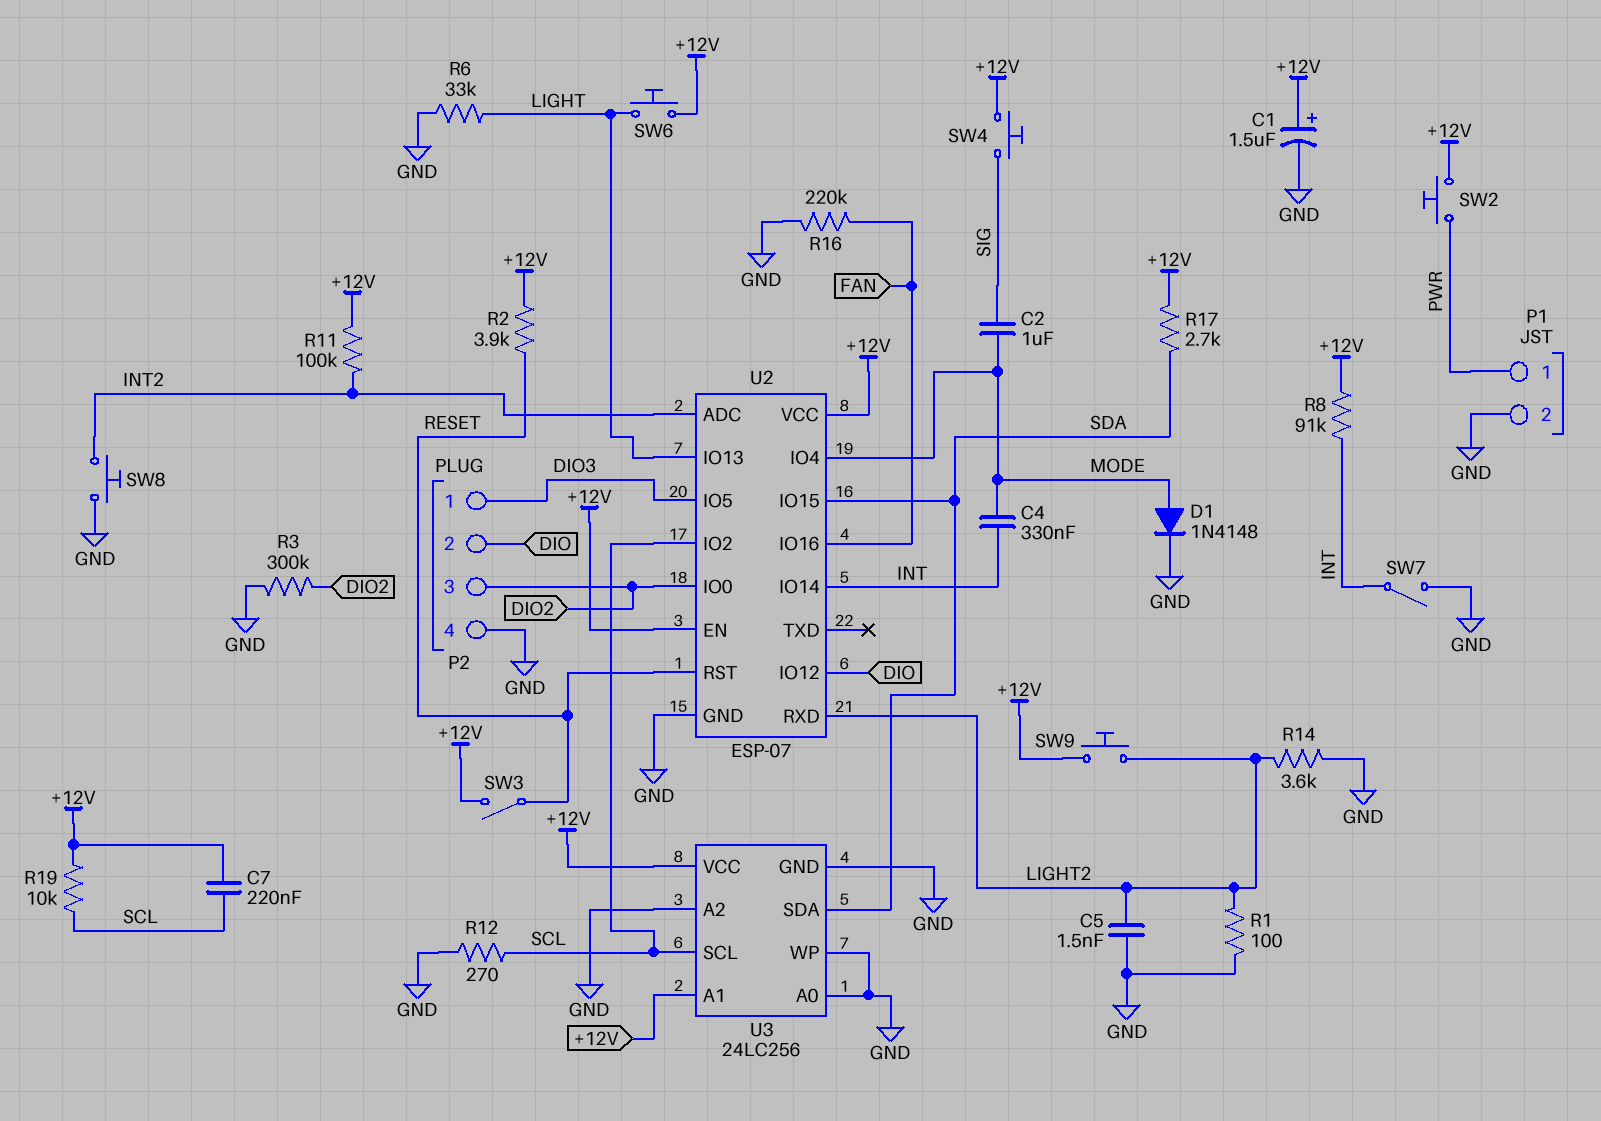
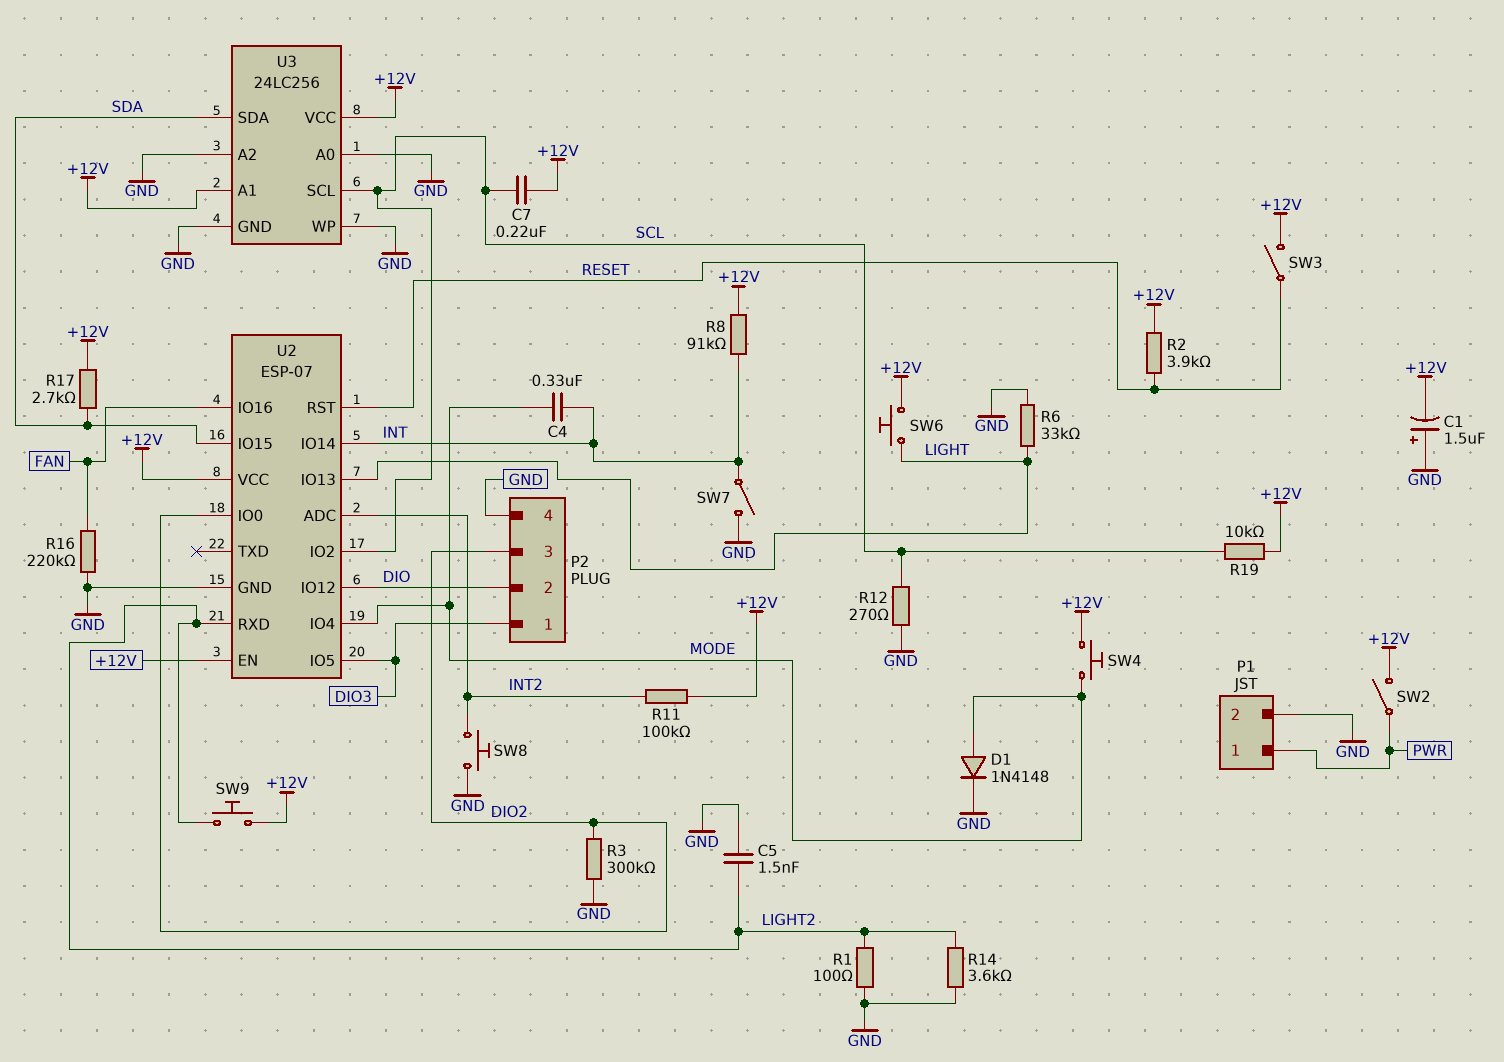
C1: 1.5uF (plus +12V, minus GND) -> 1.5uF (plus GND, minus +12V)
C2: 1uF (MODE, SIG) -> none
SW2: button (+12V, PWR) -> switch (+12V, PWR)
SW4: button (+12V, SIG) -> button (+12V, MODE)

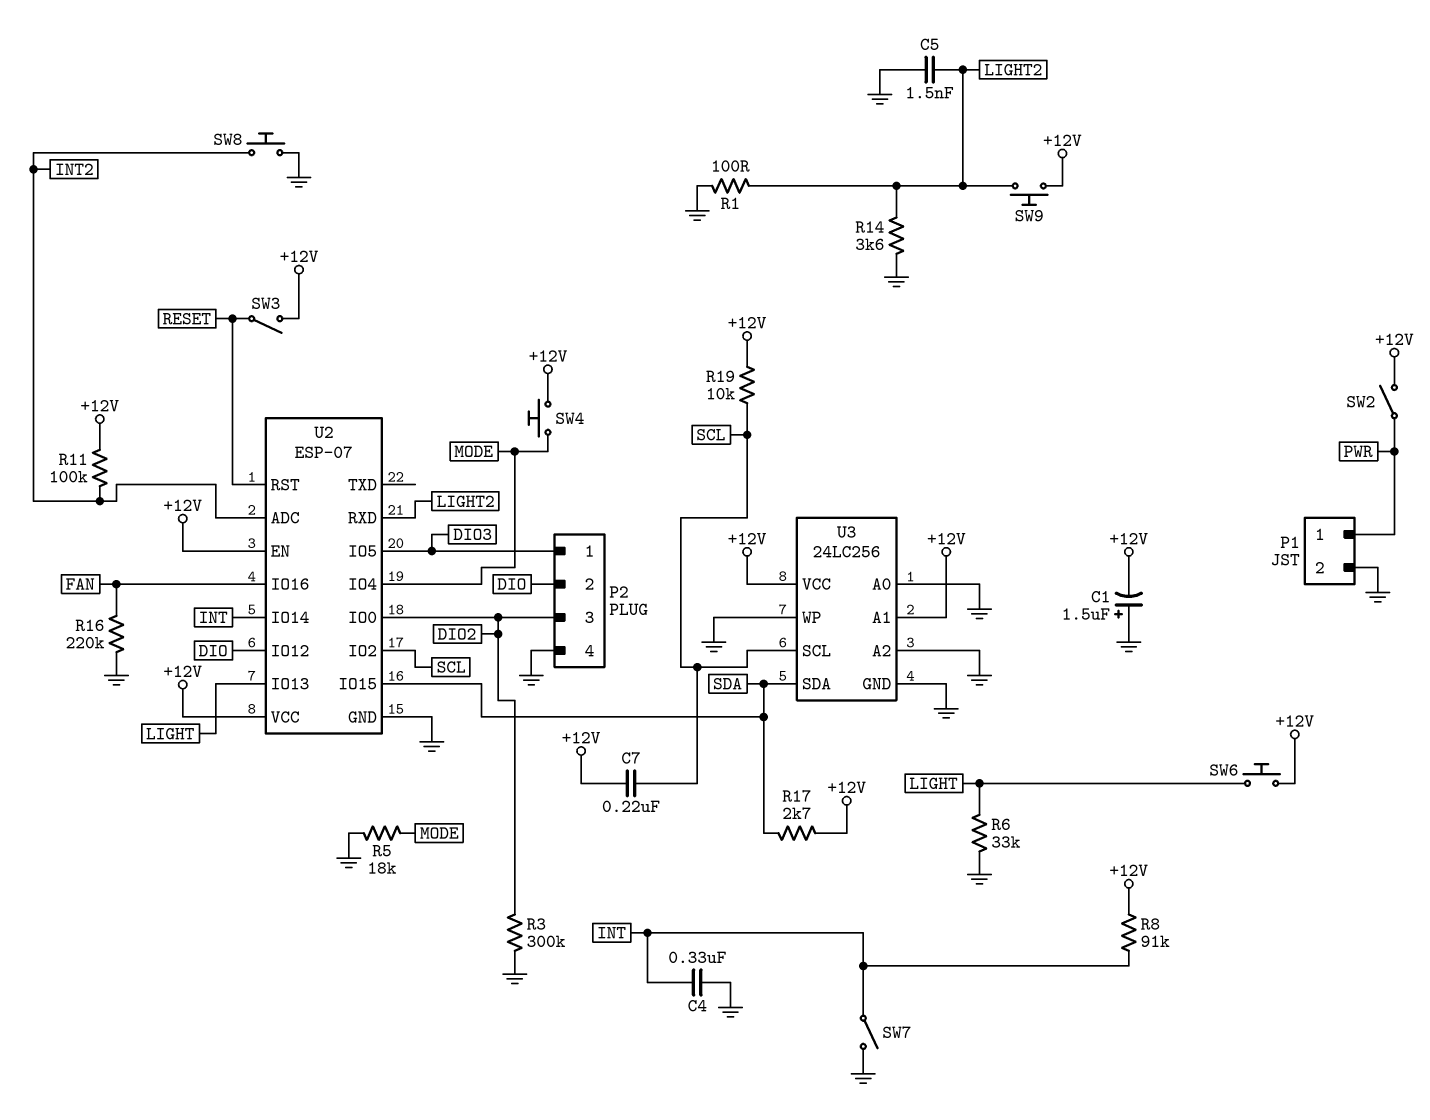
C4: 330nF (INT, MODE) -> 330nF (GND, INT)
D1: diode 1N4148 (A MODE, K GND) -> none
R2: 3.9k (+12V, RESET) -> none
R5: none -> 18k (GND, MODE)
R12: 270 (GND, SCL) -> none

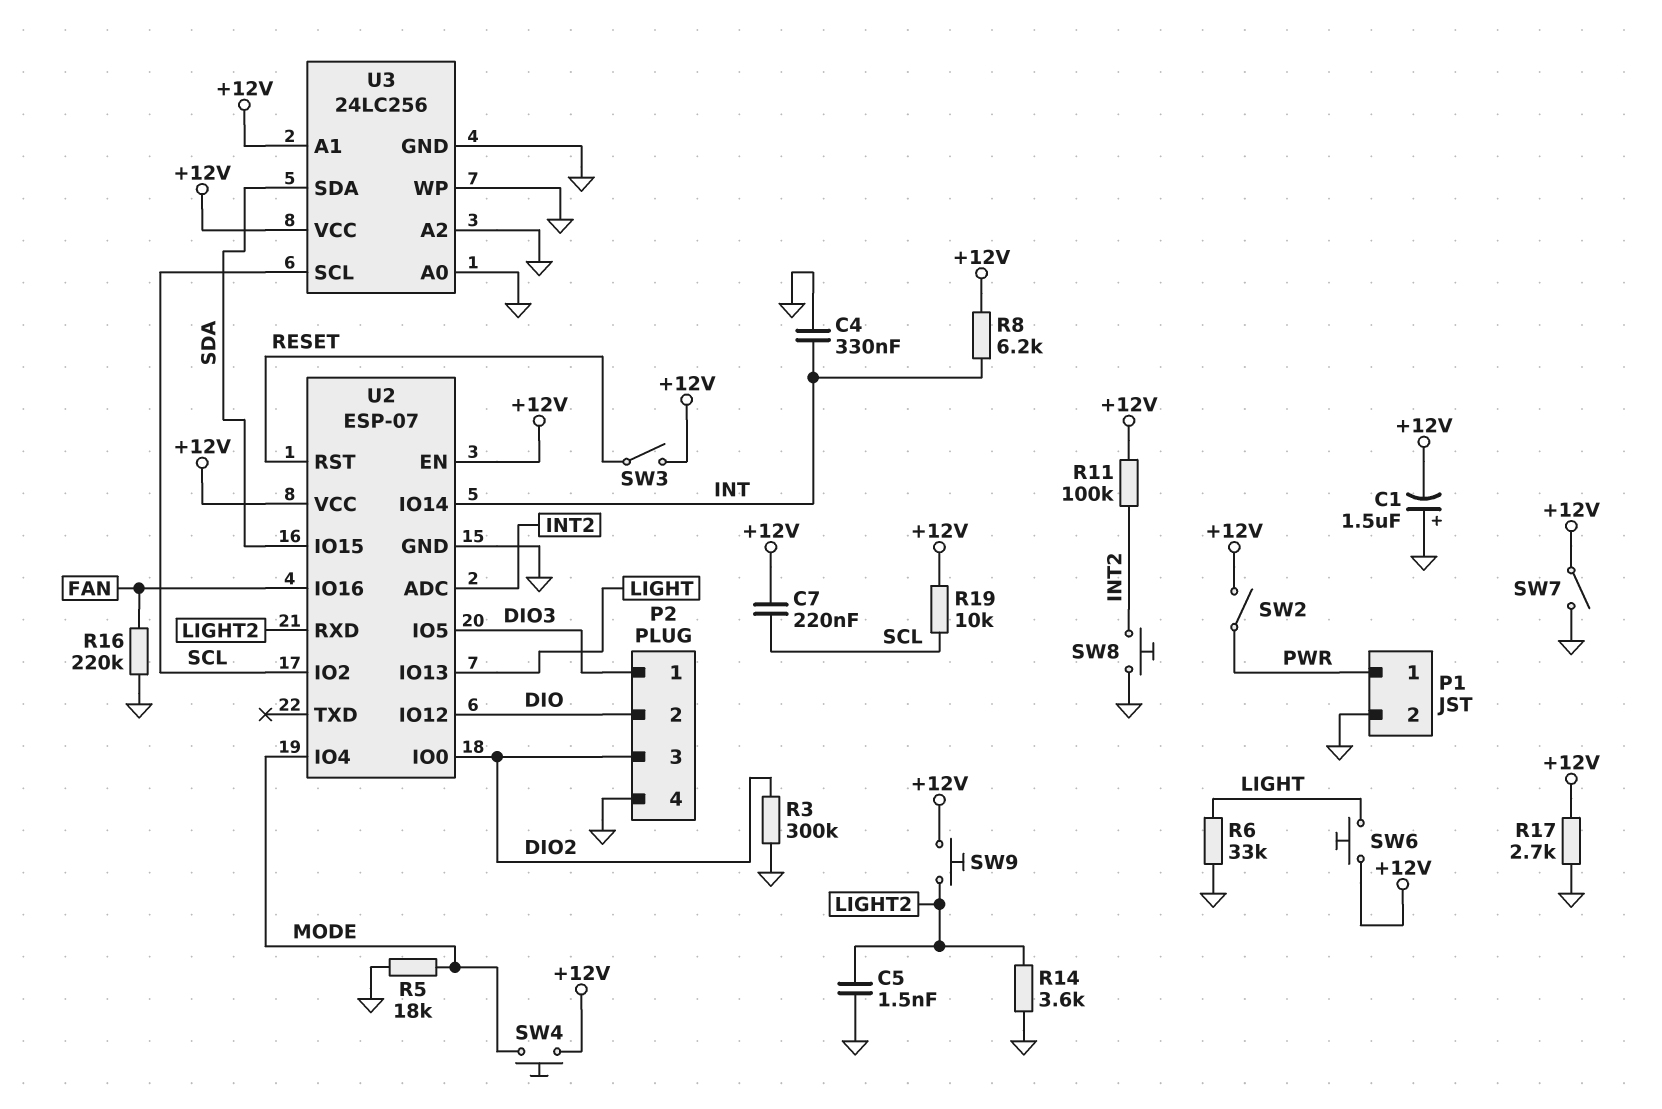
R1: 100 (GND, LIGHT2) -> none
R8: 91k (+12V, INT) -> 6.2k (+12V, INT)
R17: 2.7k (+12V, SDA) -> 2.7k (+12V, GND)
SW7: switch (GND, INT) -> switch (+12V, GND)

